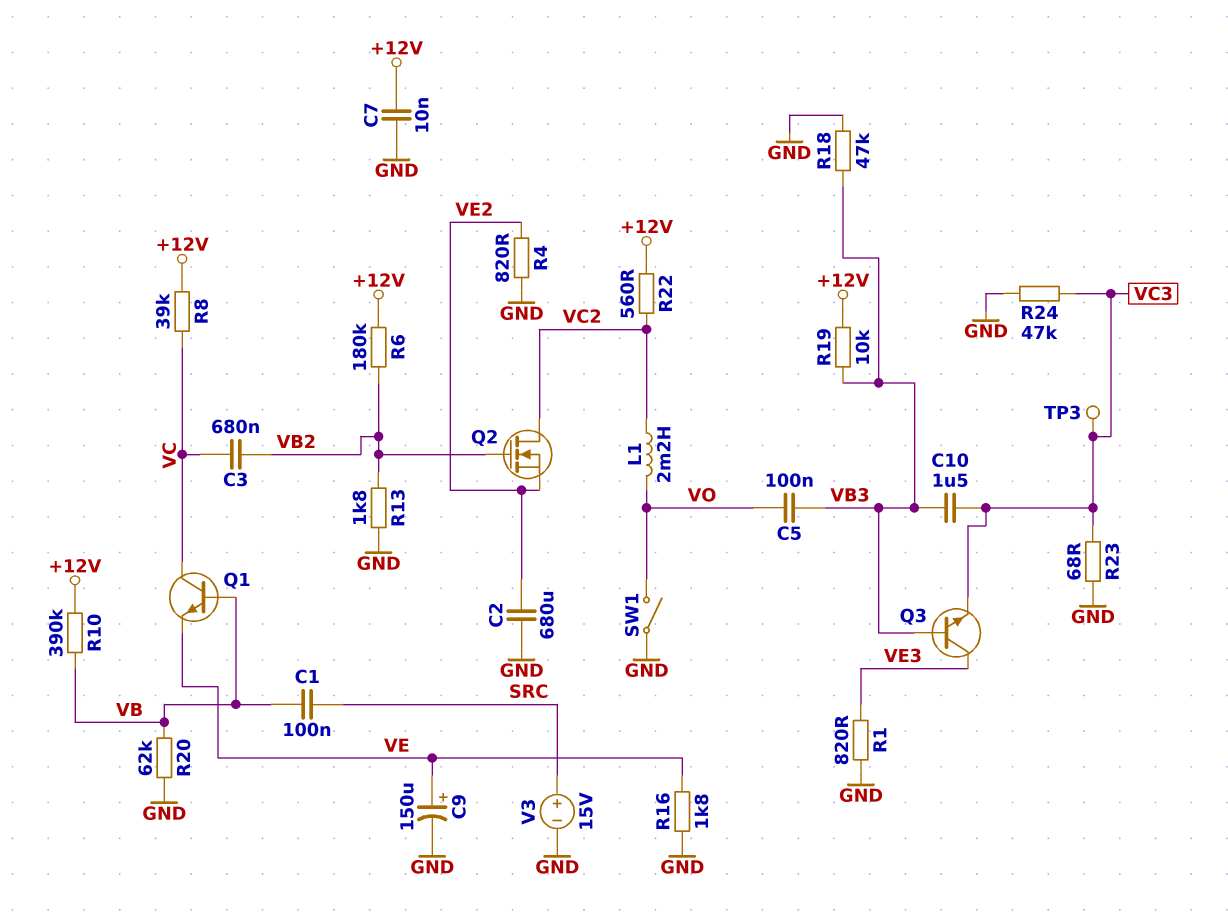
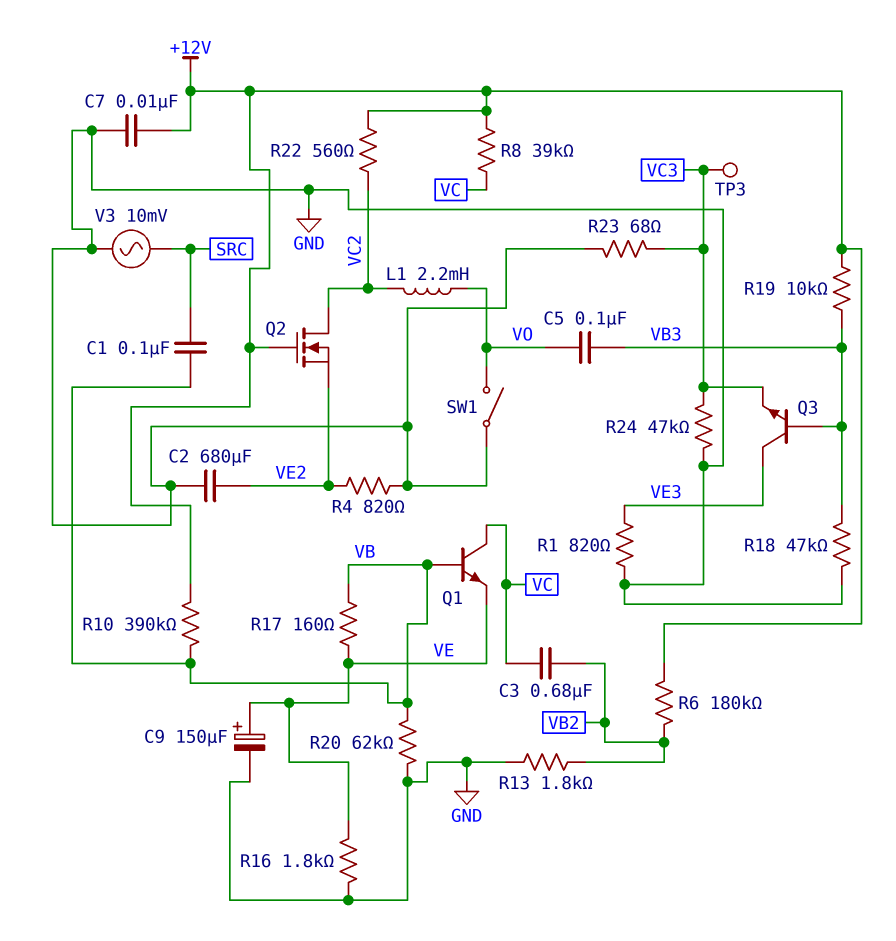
C10: 1.5uF (VB3, VC3) -> none
Q2: NMOS (G VB2, D VC2, S VE2) -> NMOS (G +12V, D VC2, S VE2)
R17: none -> 160 (VB, VE)
V3: 15V (plus SRC, minus GND) -> AC 10mV (GND, SRC)

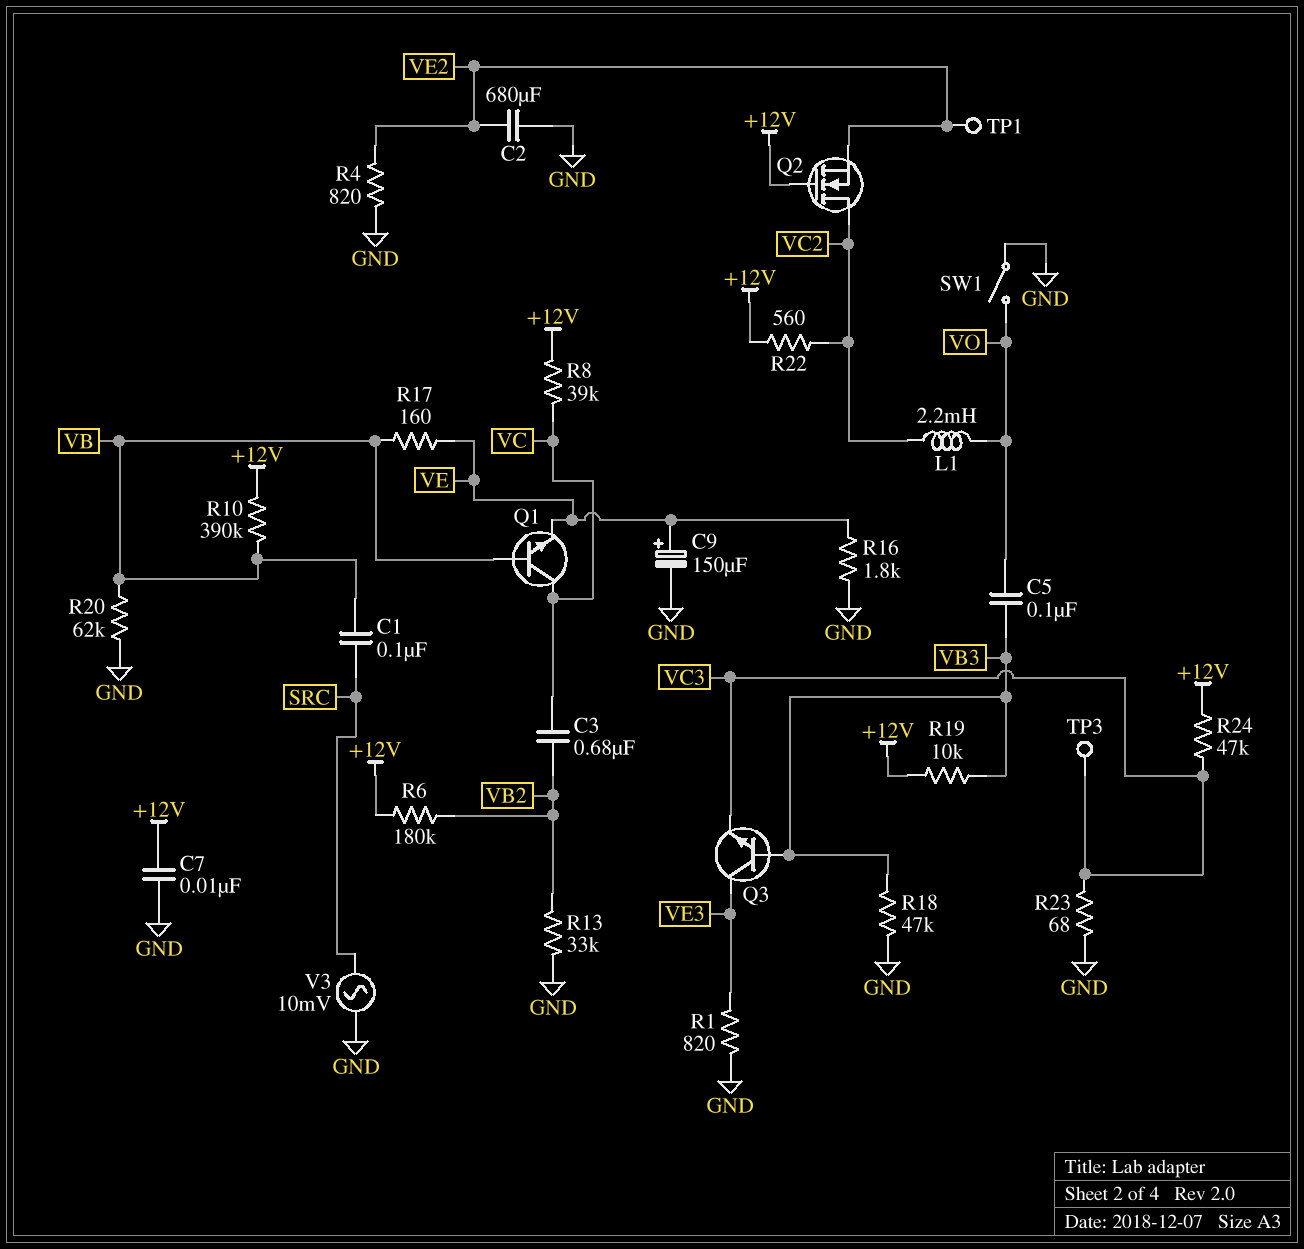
R13: 1.8k (GND, VB2) -> 33k (GND, VB2)
R24: 47k (GND, VC3) -> 47k (+12V, VC3)
TP1: none -> test point (VE2)

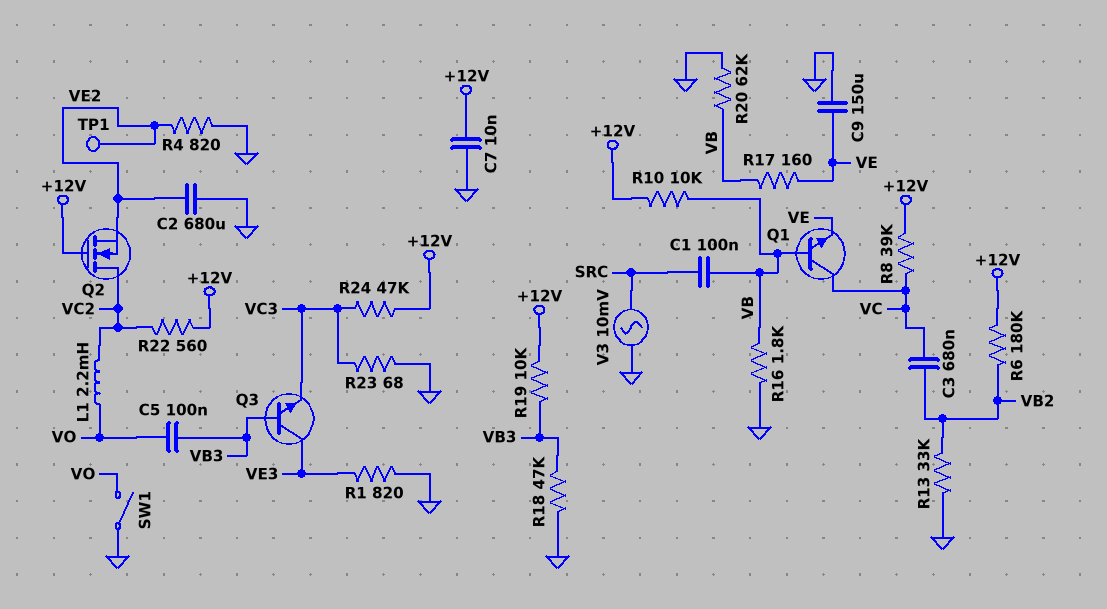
C9: 150uF (plus VE, minus GND) -> 150uF (GND, VE)
R10: 390k (+12V, VB) -> 10k (+12V, VB)
R16: 1.8k (GND, VE) -> 1.8k (GND, VB)
TP3: test point (VC3) -> none

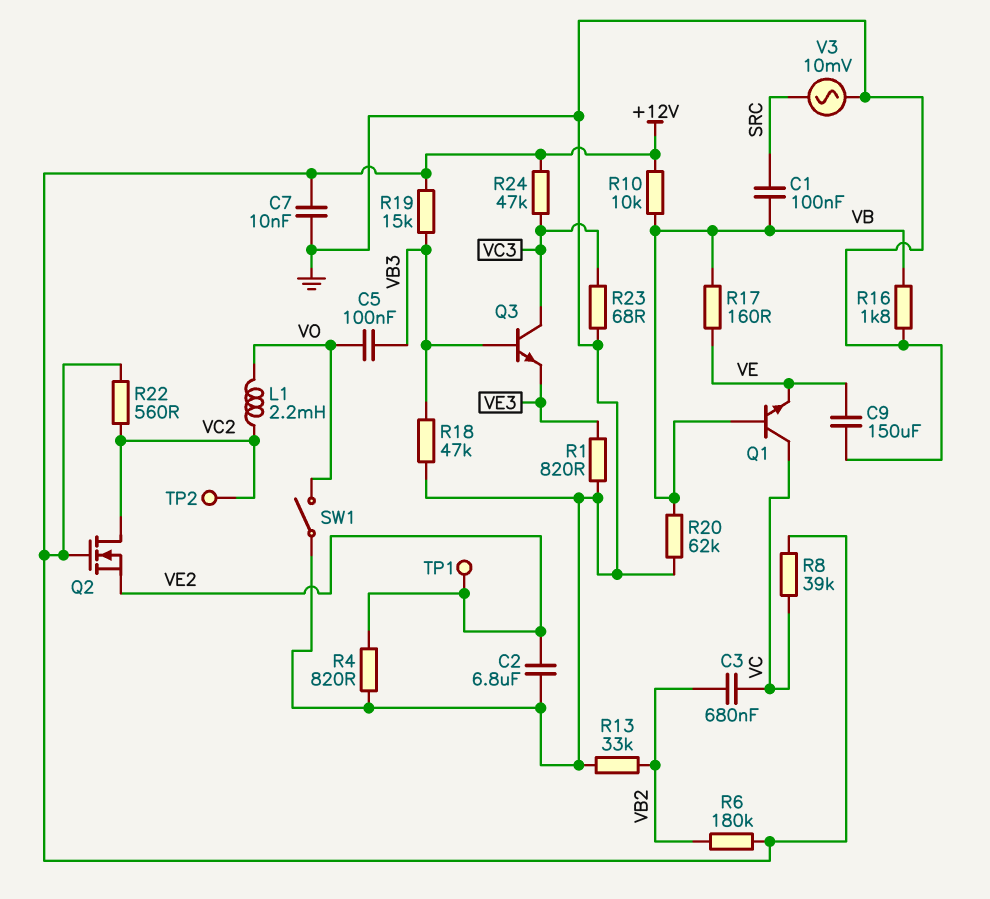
C2: 680uF (GND, VE2) -> 6.8uF (GND, VE2)
Q3: NPN (B VB3, C VE3, E VC3) -> NPN (B VB3, C VC3, E VE3)
R19: 10k (+12V, VB3) -> 15k (+12V, VB3)
TP2: none -> test point (VC2)

